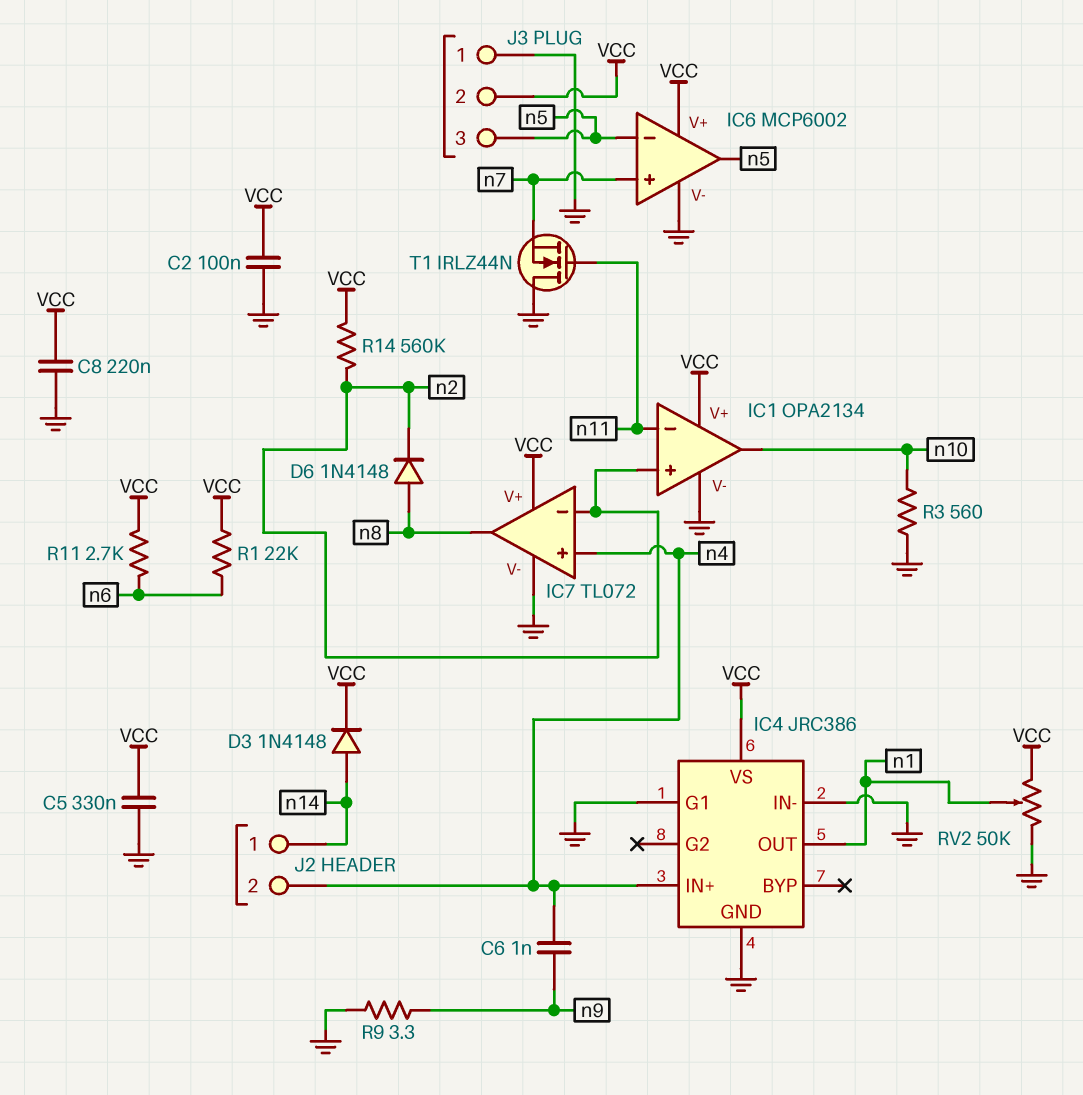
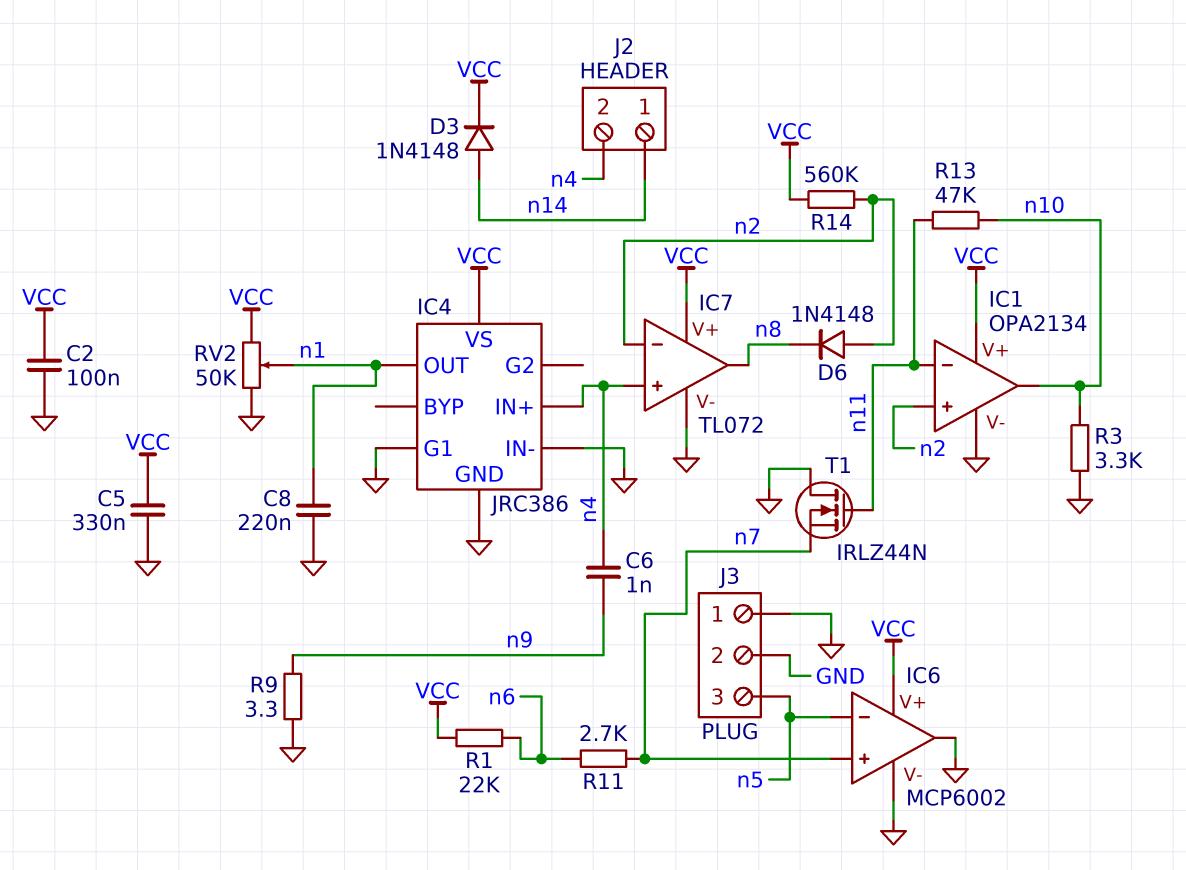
C8: 220nF (GND, VCC) -> 220nF (GND, n1)
D6: diode 1N4148 (A n8, K n2) -> diode 1N4148 (A n2, K n8)
IC6 pin out: n5 -> GND
J3 pin 2: VCC -> GND
R3: 560 (GND, n10) -> 3.3k (GND, n10)
R11: 2.7k (VCC, n6) -> 2.7k (n6, n7)
R13: none -> 47k (n10, n11)

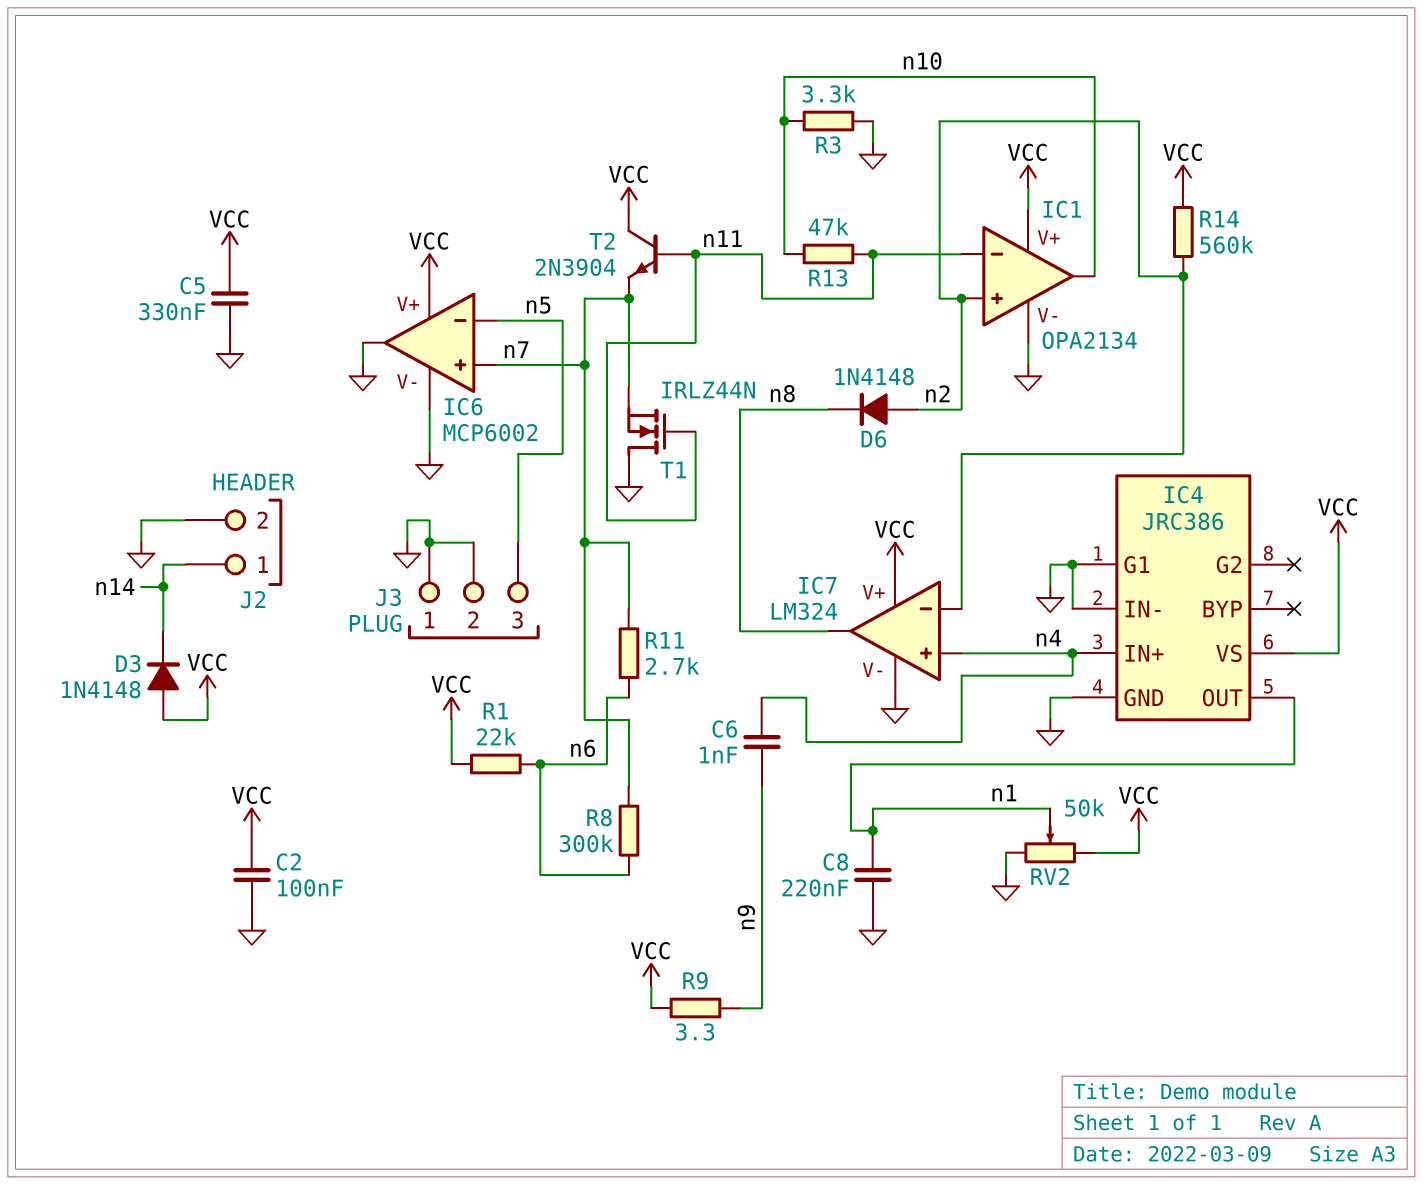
D3: diode 1N4148 (A n14, K VCC) -> diode 1N4148 (A VCC, K n14)
IC7: TL072 -> LM324
J2 pin 2: n4 -> GND
R8: none -> 300k (n6, n7)
R9: 3.3 (GND, n9) -> 3.3 (VCC, n9)
T2: none -> NPN 2N3904 (B n11, C VCC, E n7)

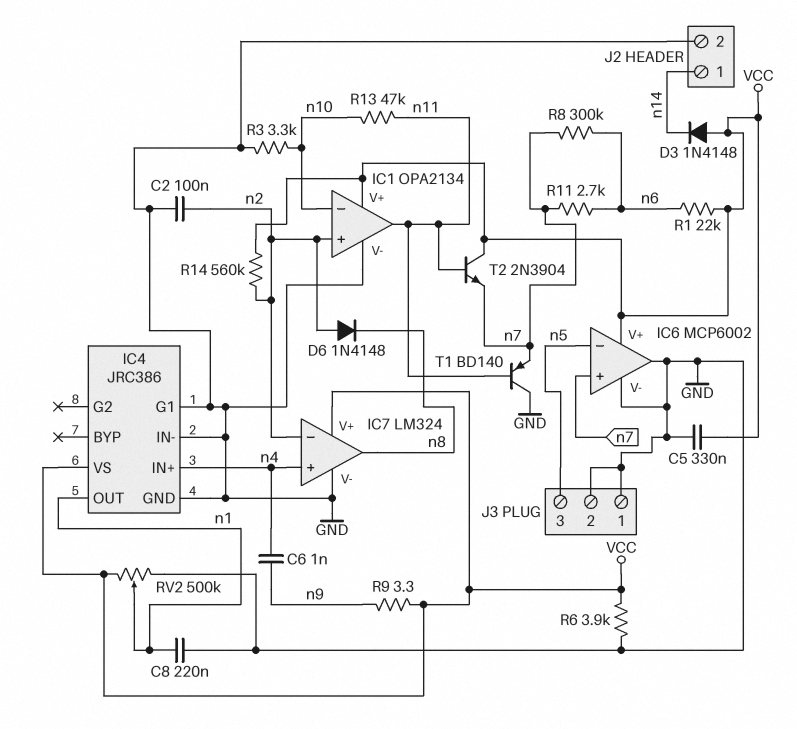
C2: 100nF (GND, VCC) -> 100nF (GND, n2)
IC1 pin in-: n11 -> n10
IC1 pin out: n10 -> n11
R6: none -> 3.9k (GND, VCC)
RV2: 50k (GND, VCC, wiper n1) -> 500k (GND, VCC, wiper n1)
T1: NMOS IRLZ44N (G n11, D GND, S n7) -> PNP BD140 (B n11, C GND, E n7)

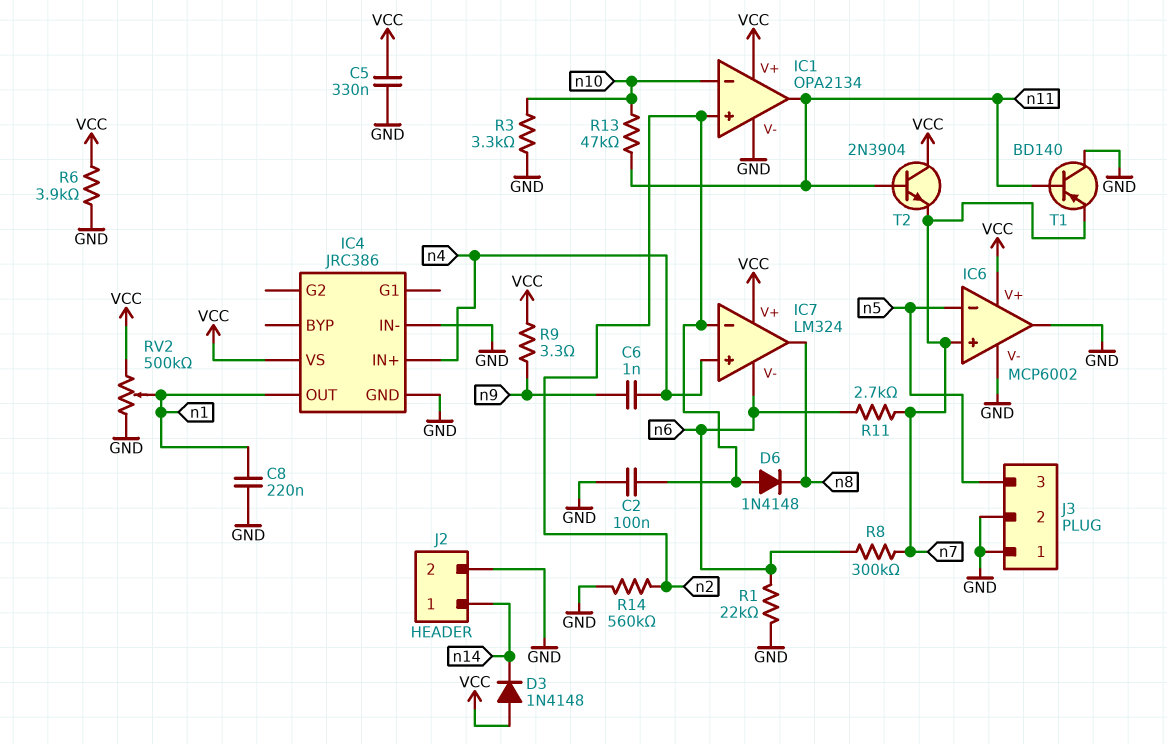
IC4 pin G1: GND -> none
IC7 pin V-: GND -> n6
R1: 22k (VCC, n6) -> 22k (GND, n6)
R14: 560k (VCC, n2) -> 560k (GND, n2)

